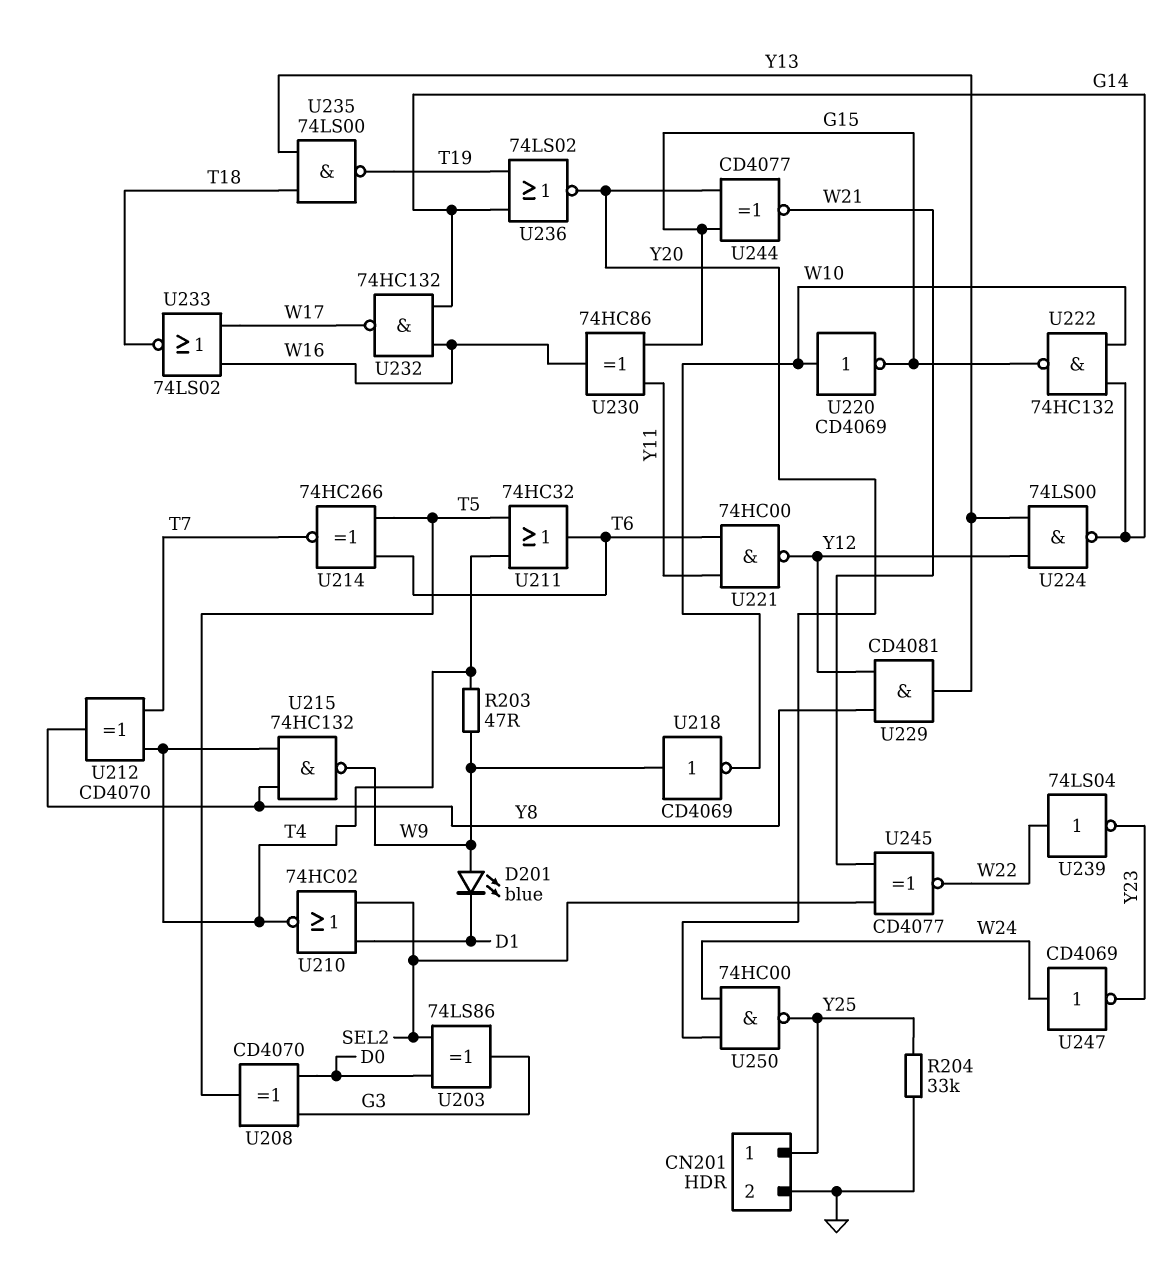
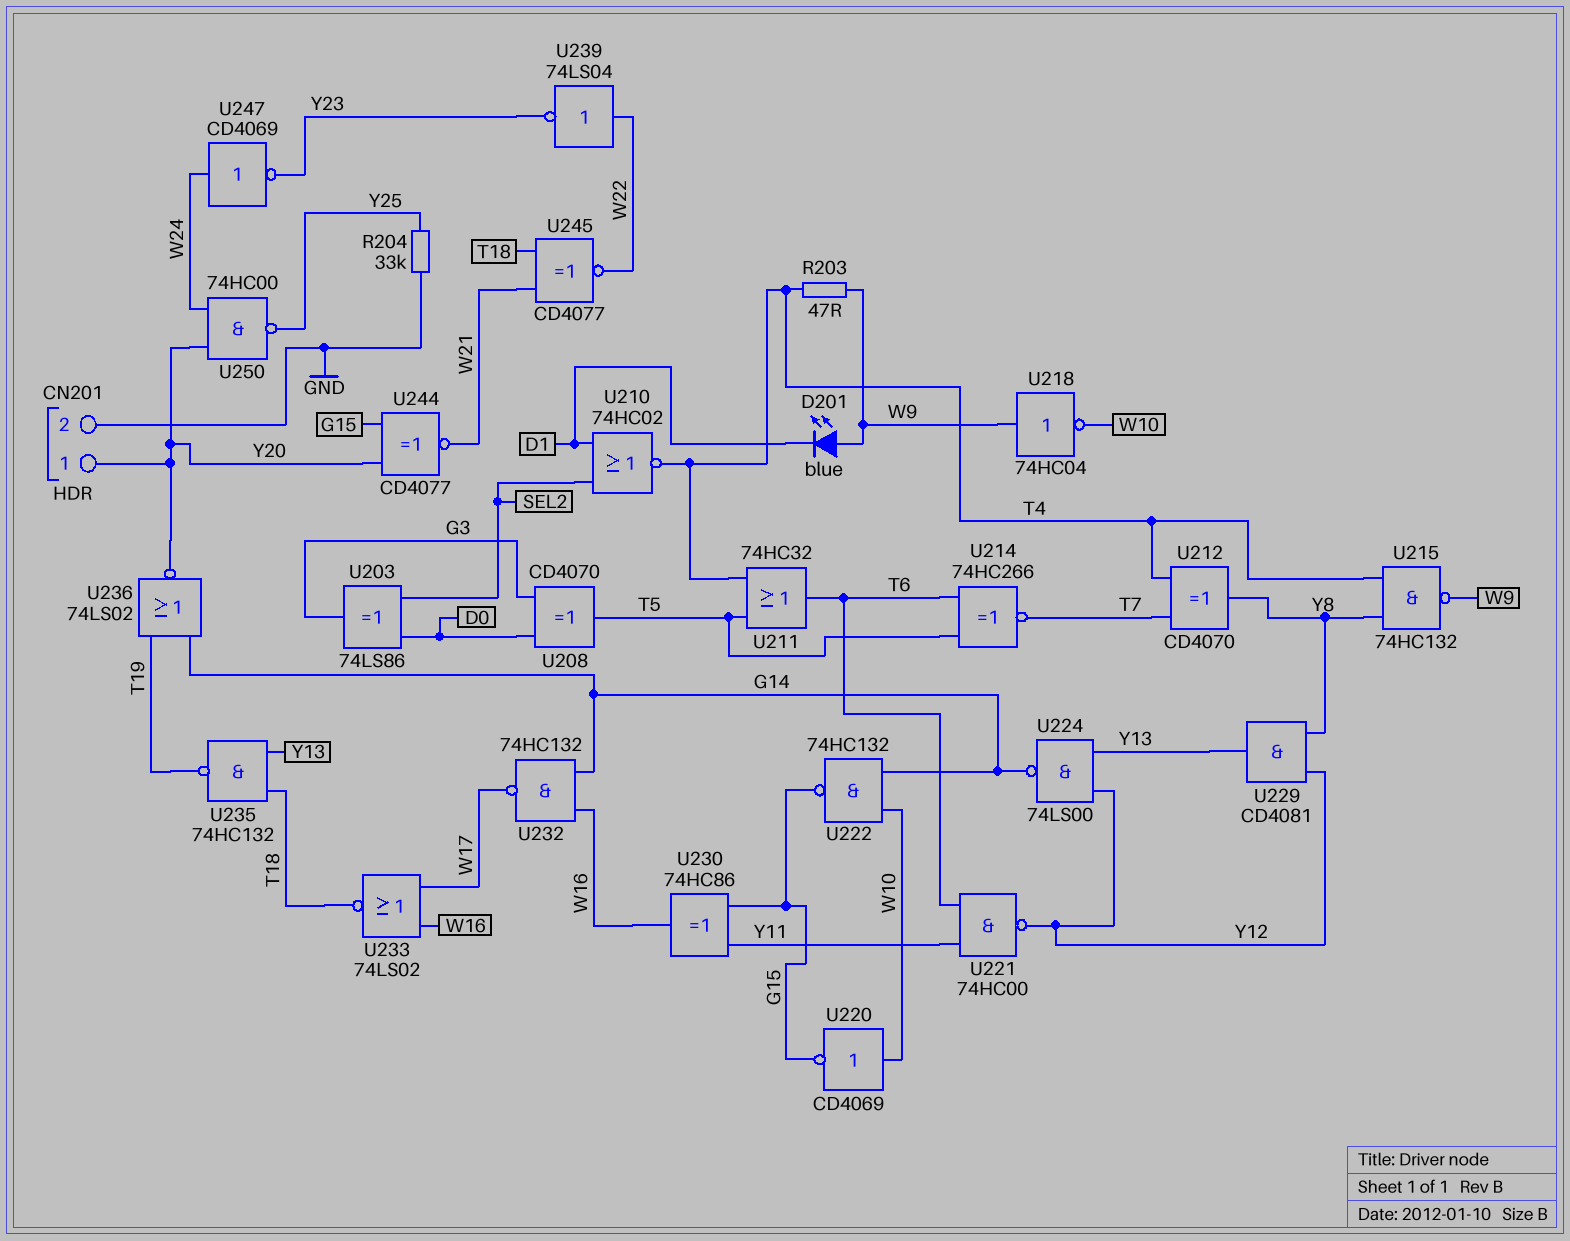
CN201 pin 1: Y25 -> Y20
U218: NOT CD4069 (in W9, out W10) -> NOT 74HC04 (in W9, out W10)
U235: NAND 74LS00 (in T18, in Y13, out T19) -> NAND 74HC132 (in T18, in Y13, out T19)
U245: XNOR CD4077 (in SEL2, in W21, out W22) -> XNOR CD4077 (in T18, in W21, out W22)

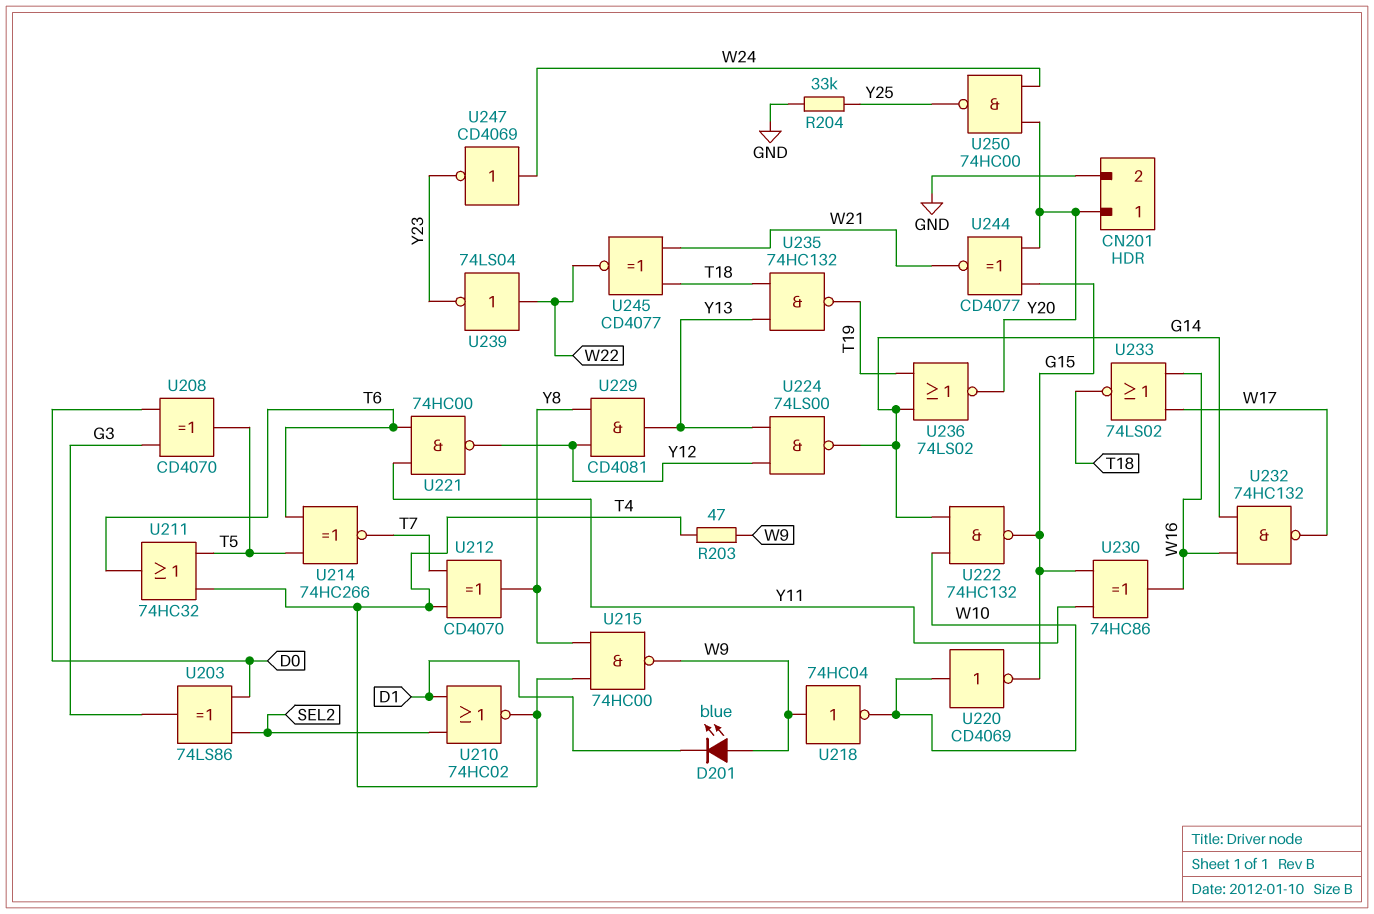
U215: NAND 74HC132 (in T4, in Y8, out W9) -> NAND 74HC00 (in T4, in Y8, out W9)

